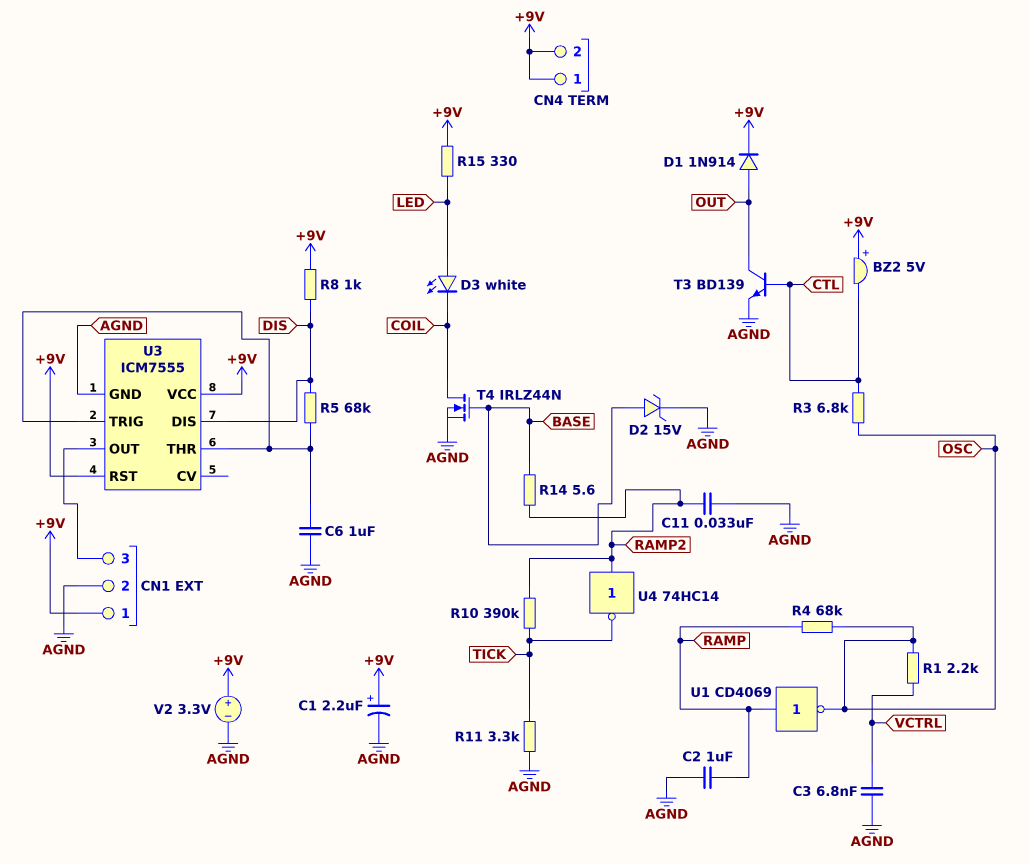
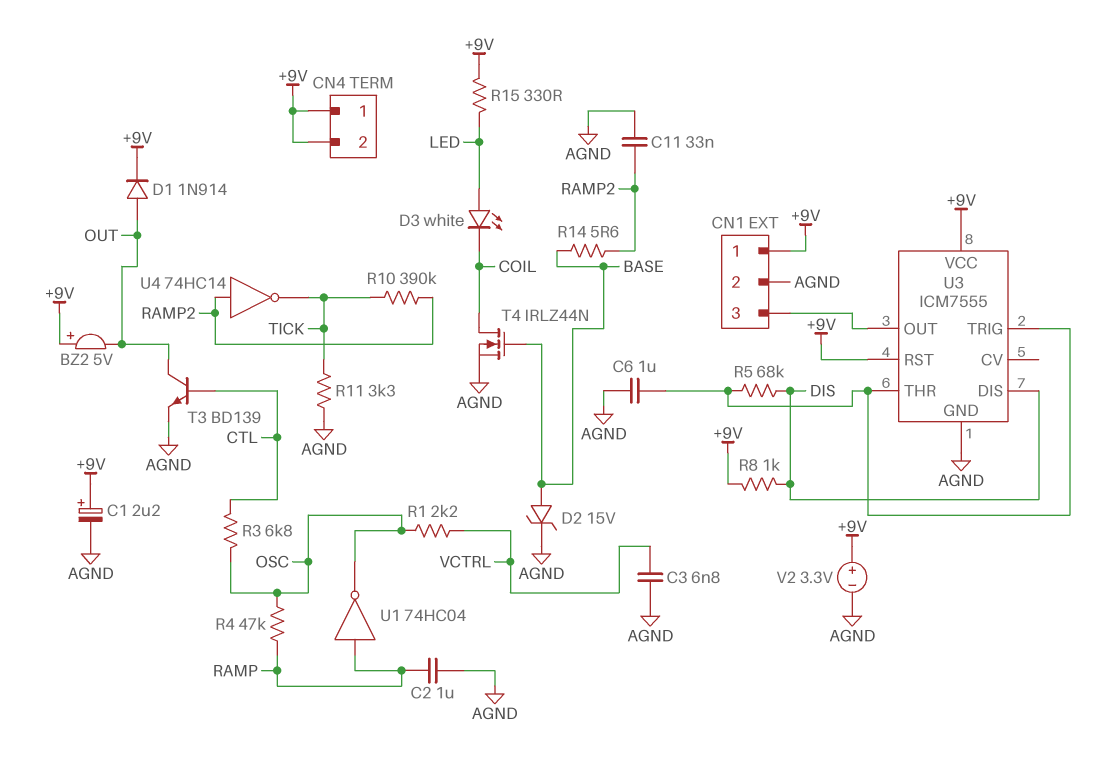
BZ2: buzzer 5V (plus +9V, minus CTL) -> buzzer 5V (plus +9V, minus OUT)
R4: 68k (OSC, RAMP) -> 47k (OSC, RAMP)
U1: NOT CD4069 (in RAMP, out OSC) -> NOT 74HC04 (in RAMP, out OSC)

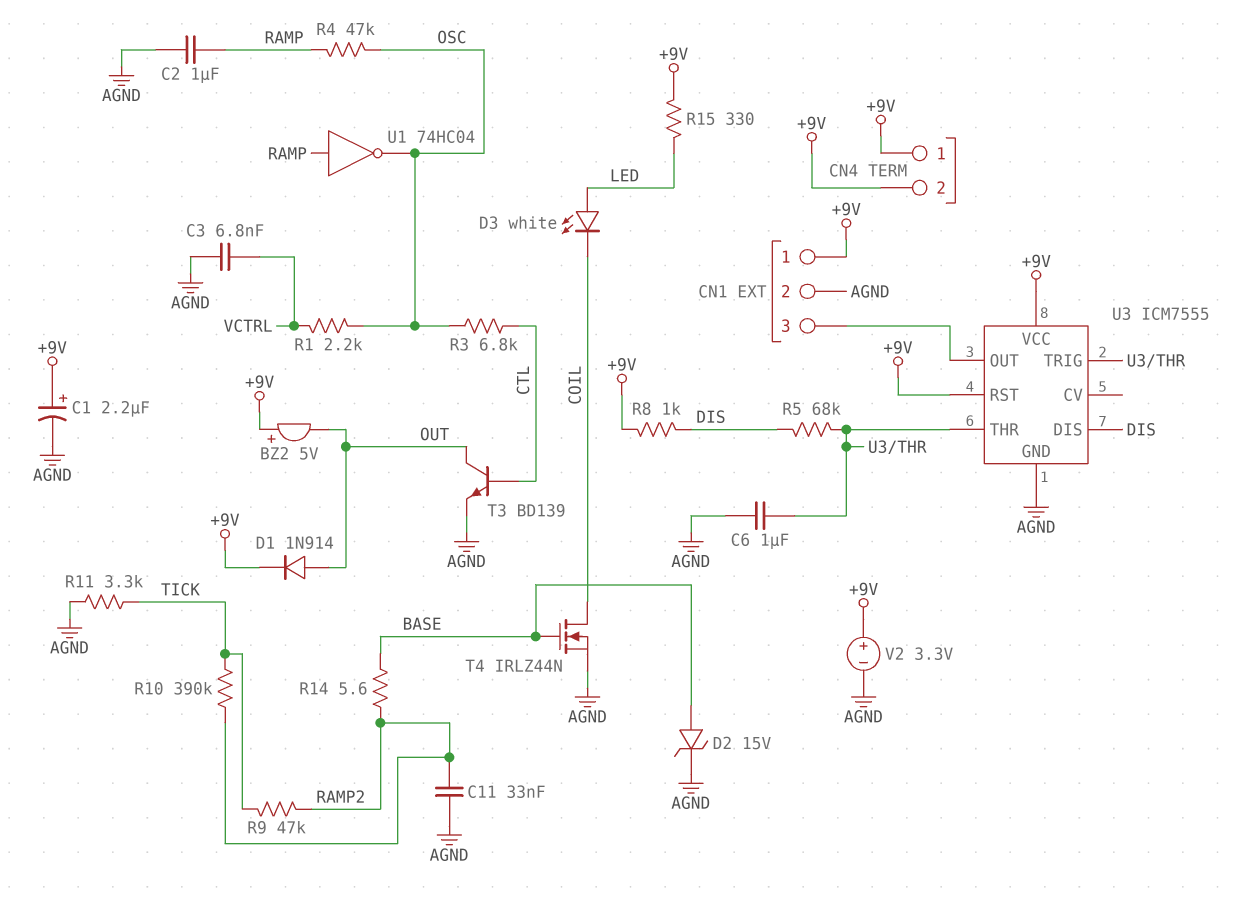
R9: none -> 47k (RAMP2, TICK)
U4: NOT 74HC14 (in RAMP2, out TICK) -> none

